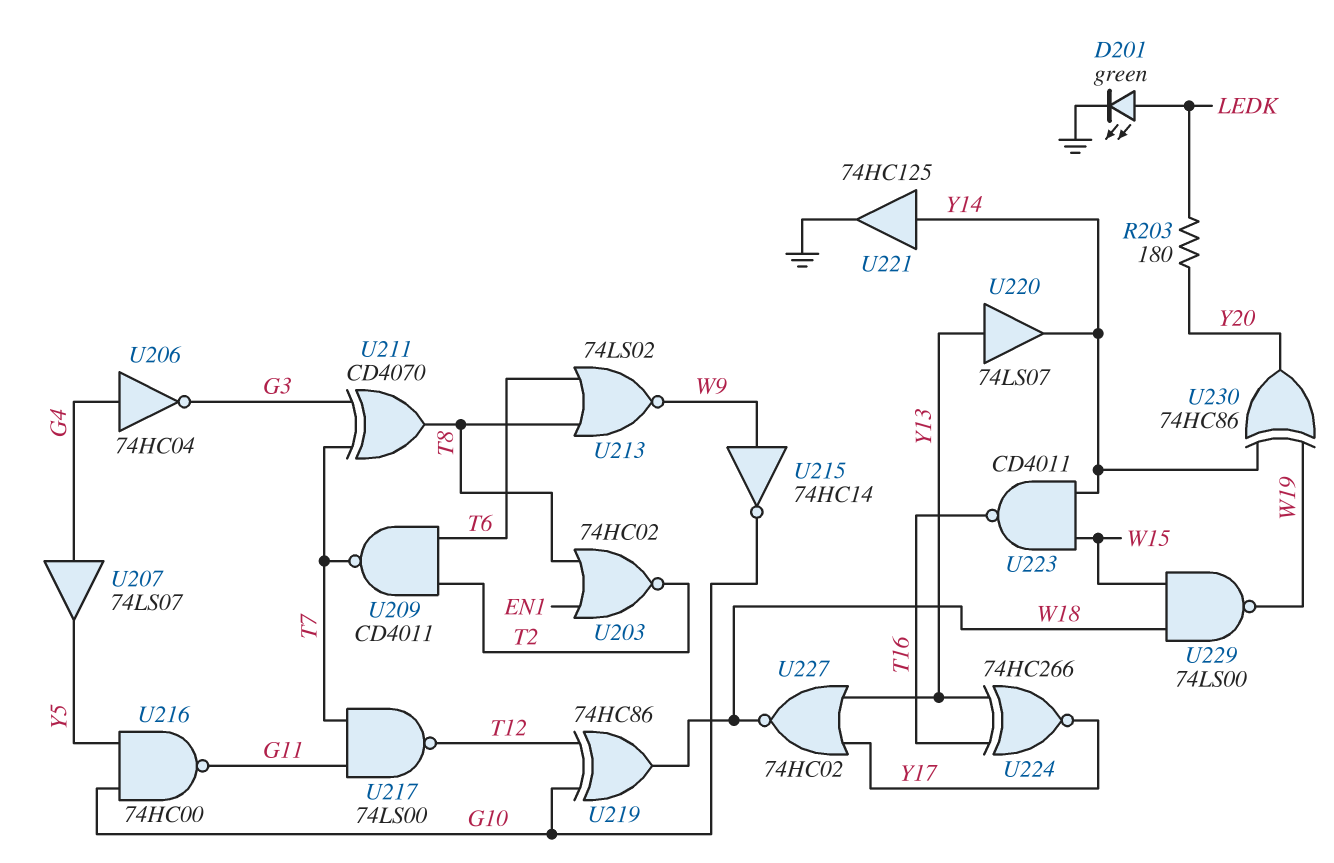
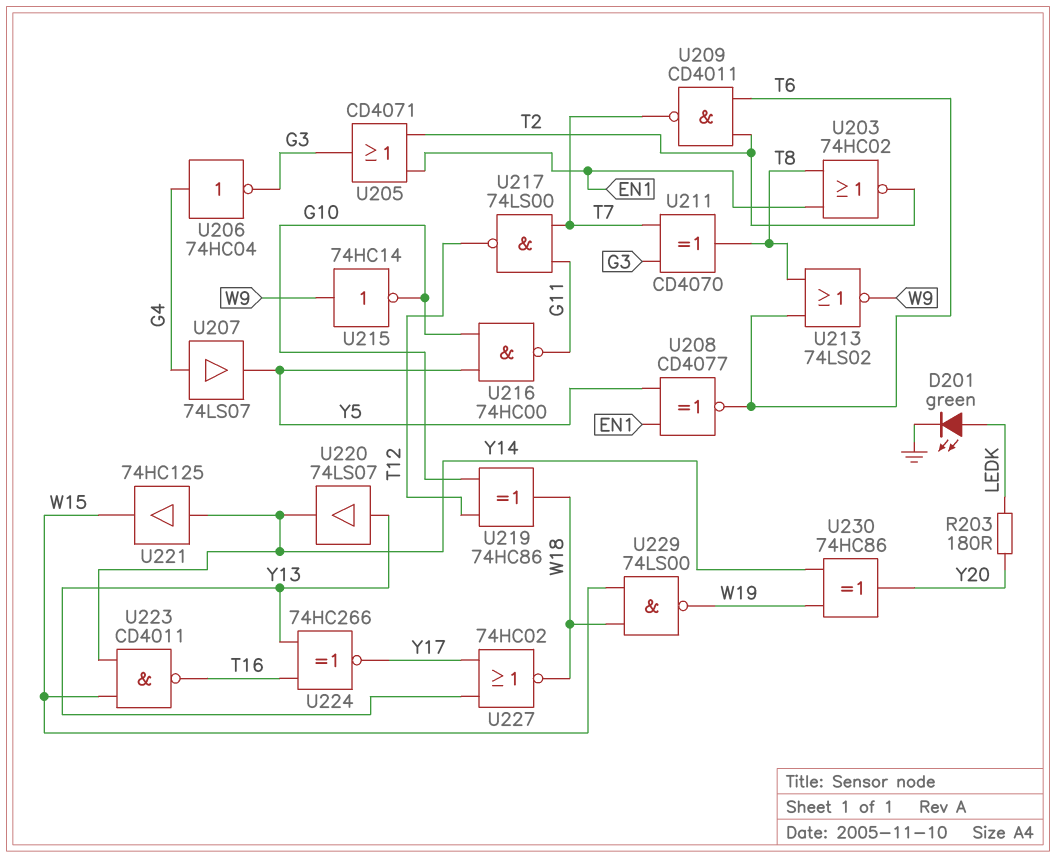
U205: none -> OR CD4071 (in EN1, in T2, out G3)
U208: none -> XNOR CD4077 (in EN1, in Y5, out T6)
U221: buffer 74HC125 (in Y14, out GND) -> buffer 74HC125 (in Y14, out W15)

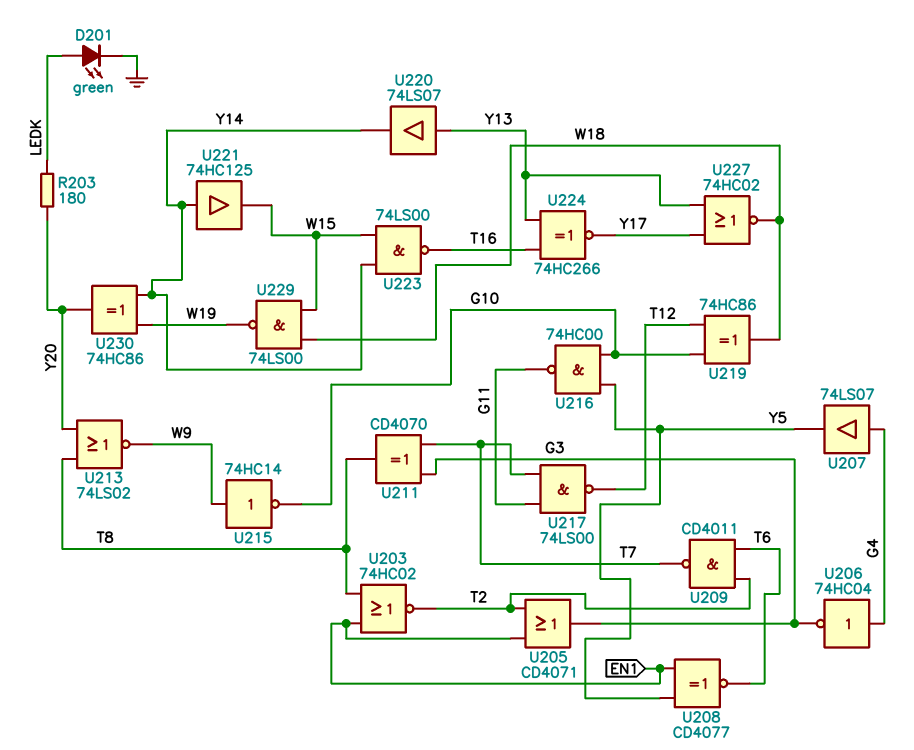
U213: NOR 74LS02 (in T6, in T8, out W9) -> NOR 74LS02 (in T8, in Y20, out W9)
U223: NAND CD4011 (in W15, in Y14, out T16) -> NAND 74LS00 (in W15, in Y14, out T16)

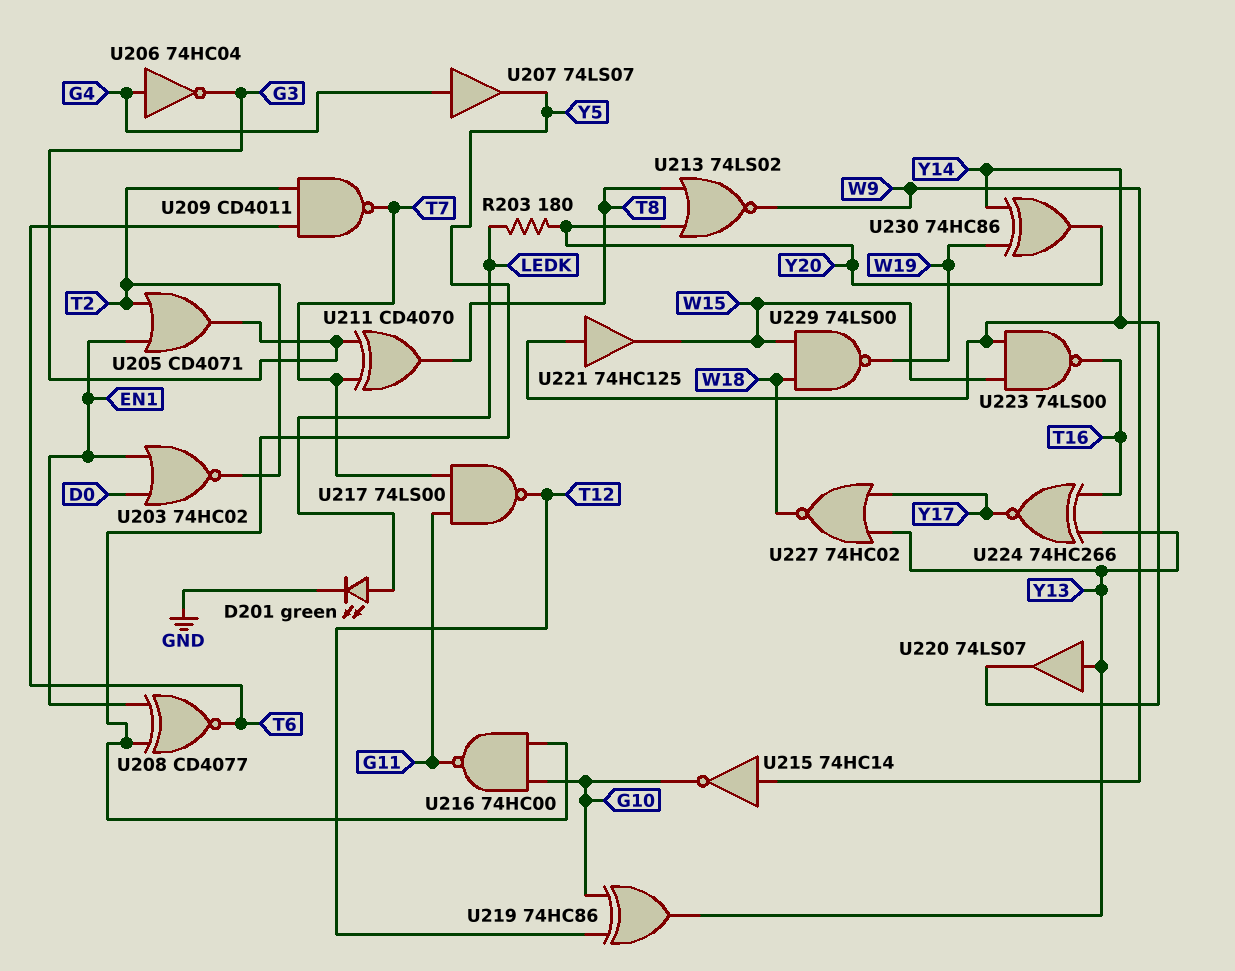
U203: NOR 74HC02 (in EN1, in T8, out T2) -> NOR 74HC02 (in D0, in EN1, out T2)
U219: XOR 74HC86 (in G10, in T12, out W18) -> XOR 74HC86 (in G10, in T12, out Y13)

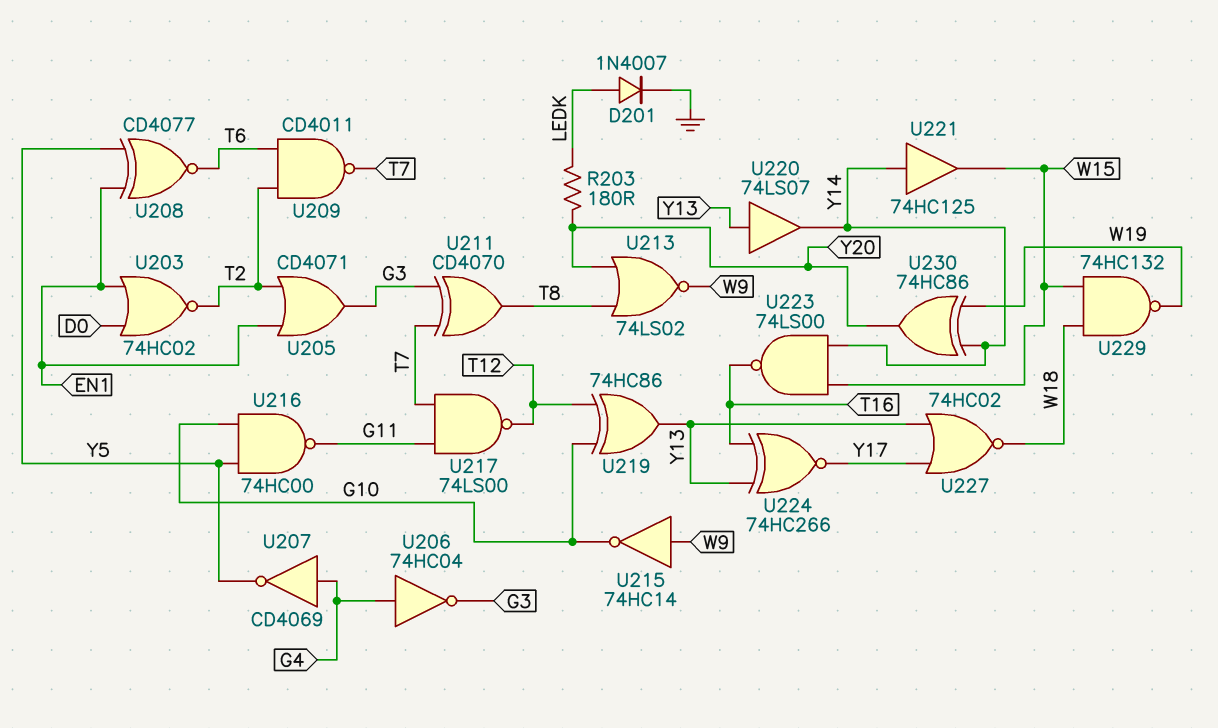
D201: LED green (A LEDK, K GND) -> diode 1N4007 (A LEDK, K GND)
U207: buffer 74LS07 (in G4, out Y5) -> NOT CD4069 (in G4, out Y5)
U229: NAND 74LS00 (in W15, in W18, out W19) -> NAND 74HC132 (in W15, in W18, out W19)

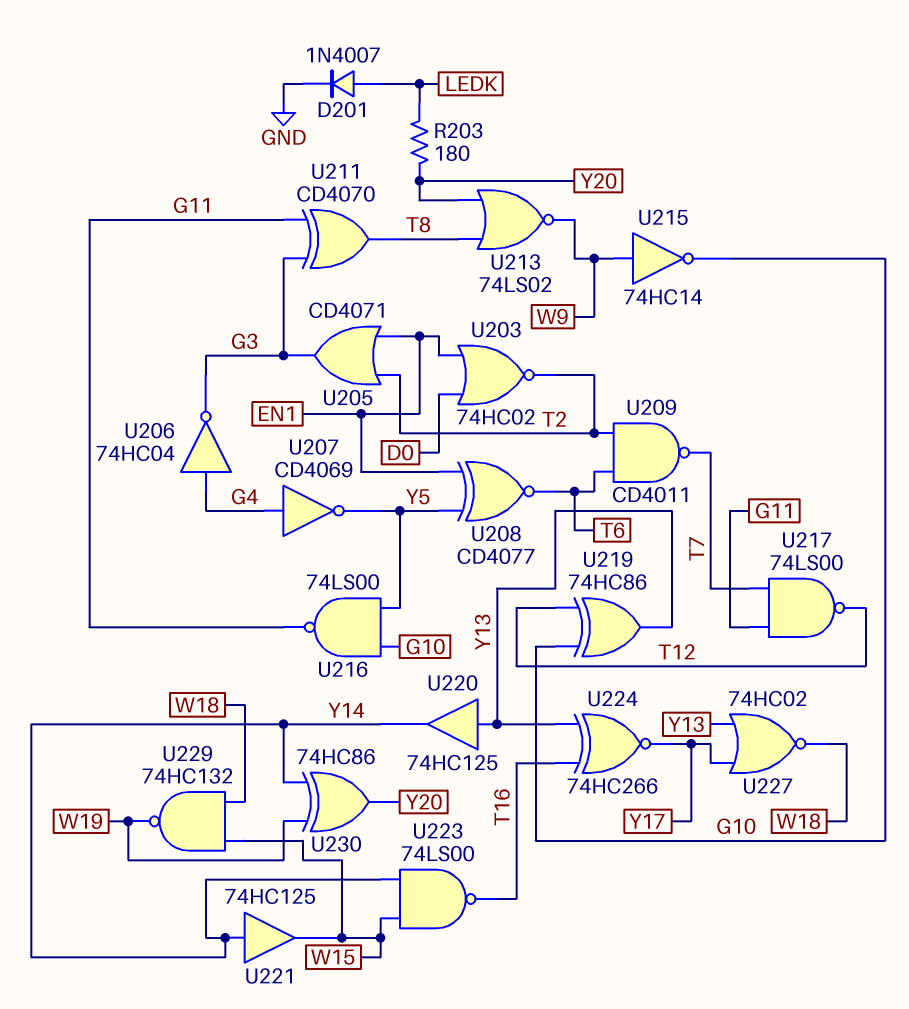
U211: XOR CD4070 (in G3, in T7, out T8) -> XOR CD4070 (in G3, in G11, out T8)
U216: NAND 74HC00 (in G10, in Y5, out G11) -> NAND 74LS00 (in G10, in Y5, out G11)
U220: buffer 74LS07 (in Y13, out Y14) -> buffer 74HC125 (in Y13, out Y14)

